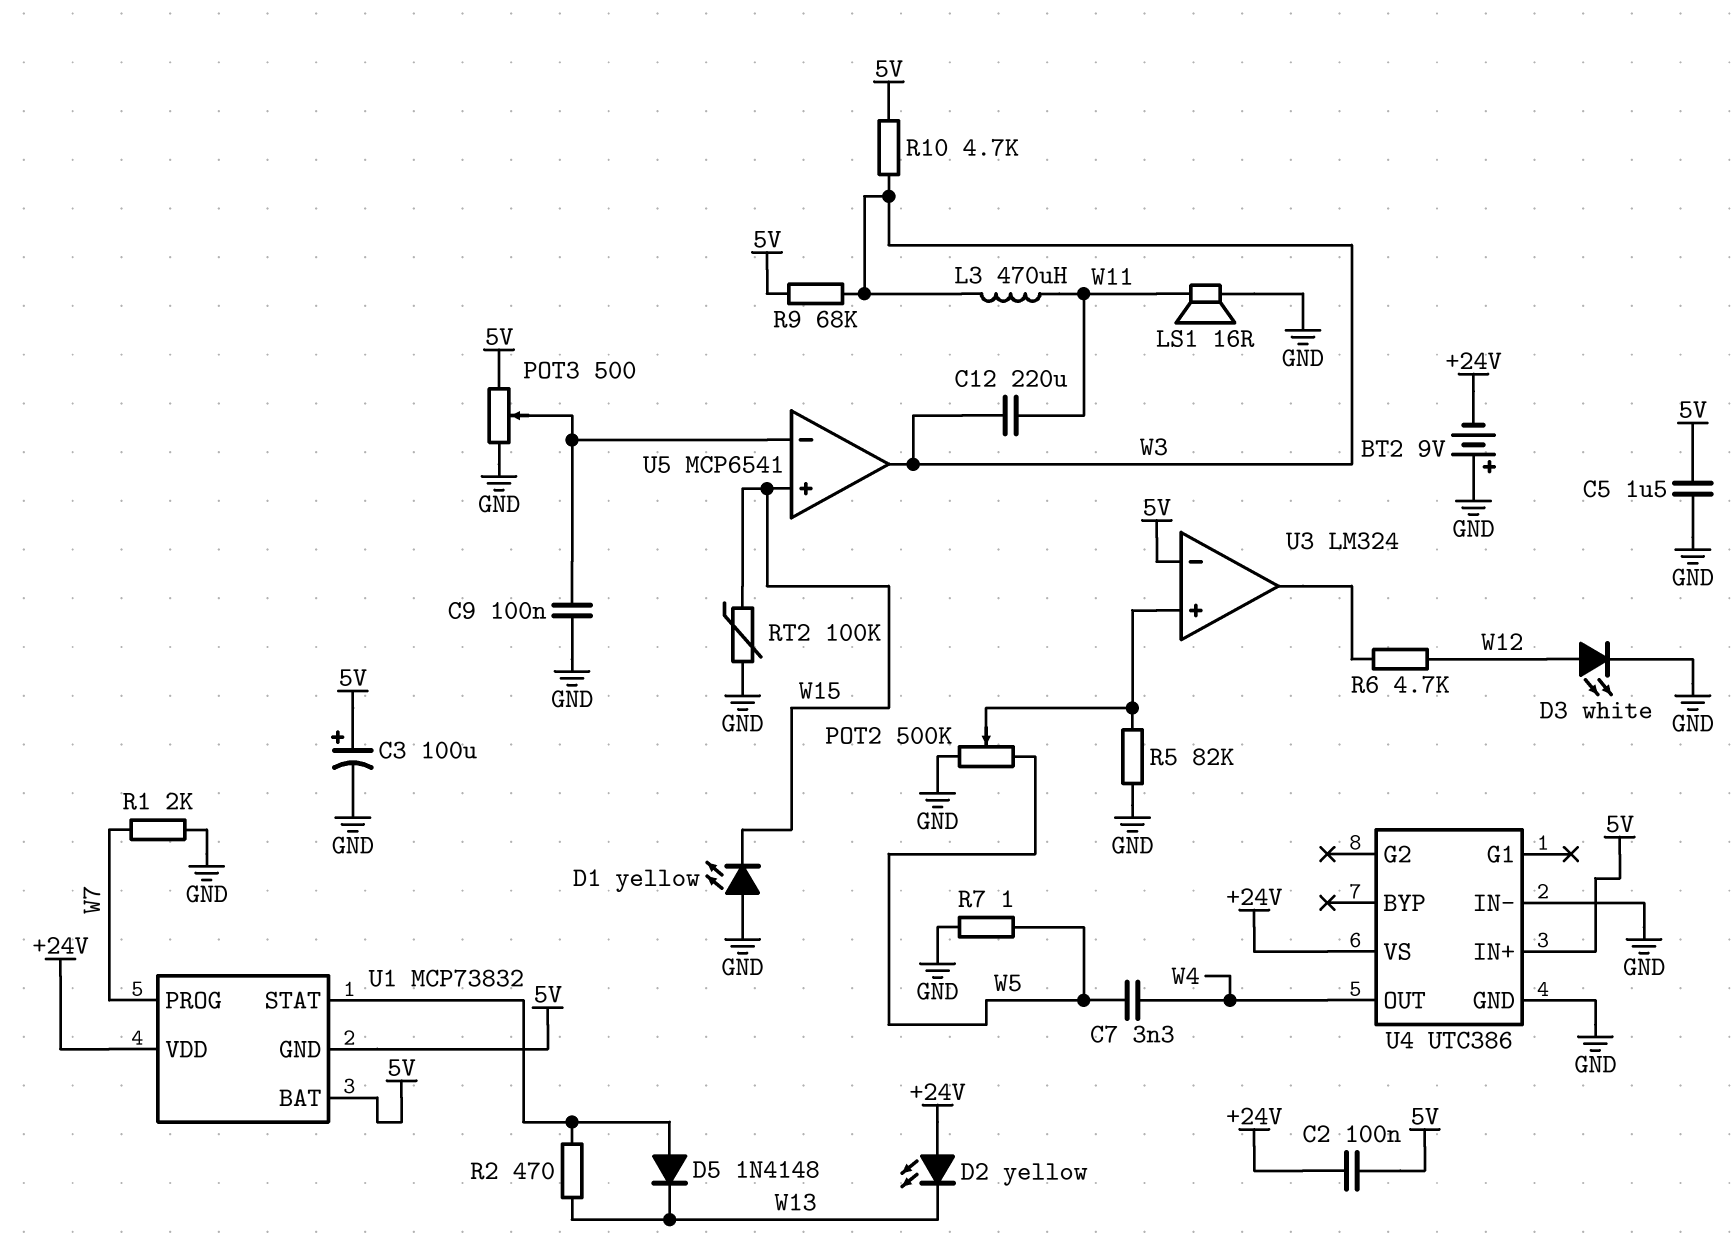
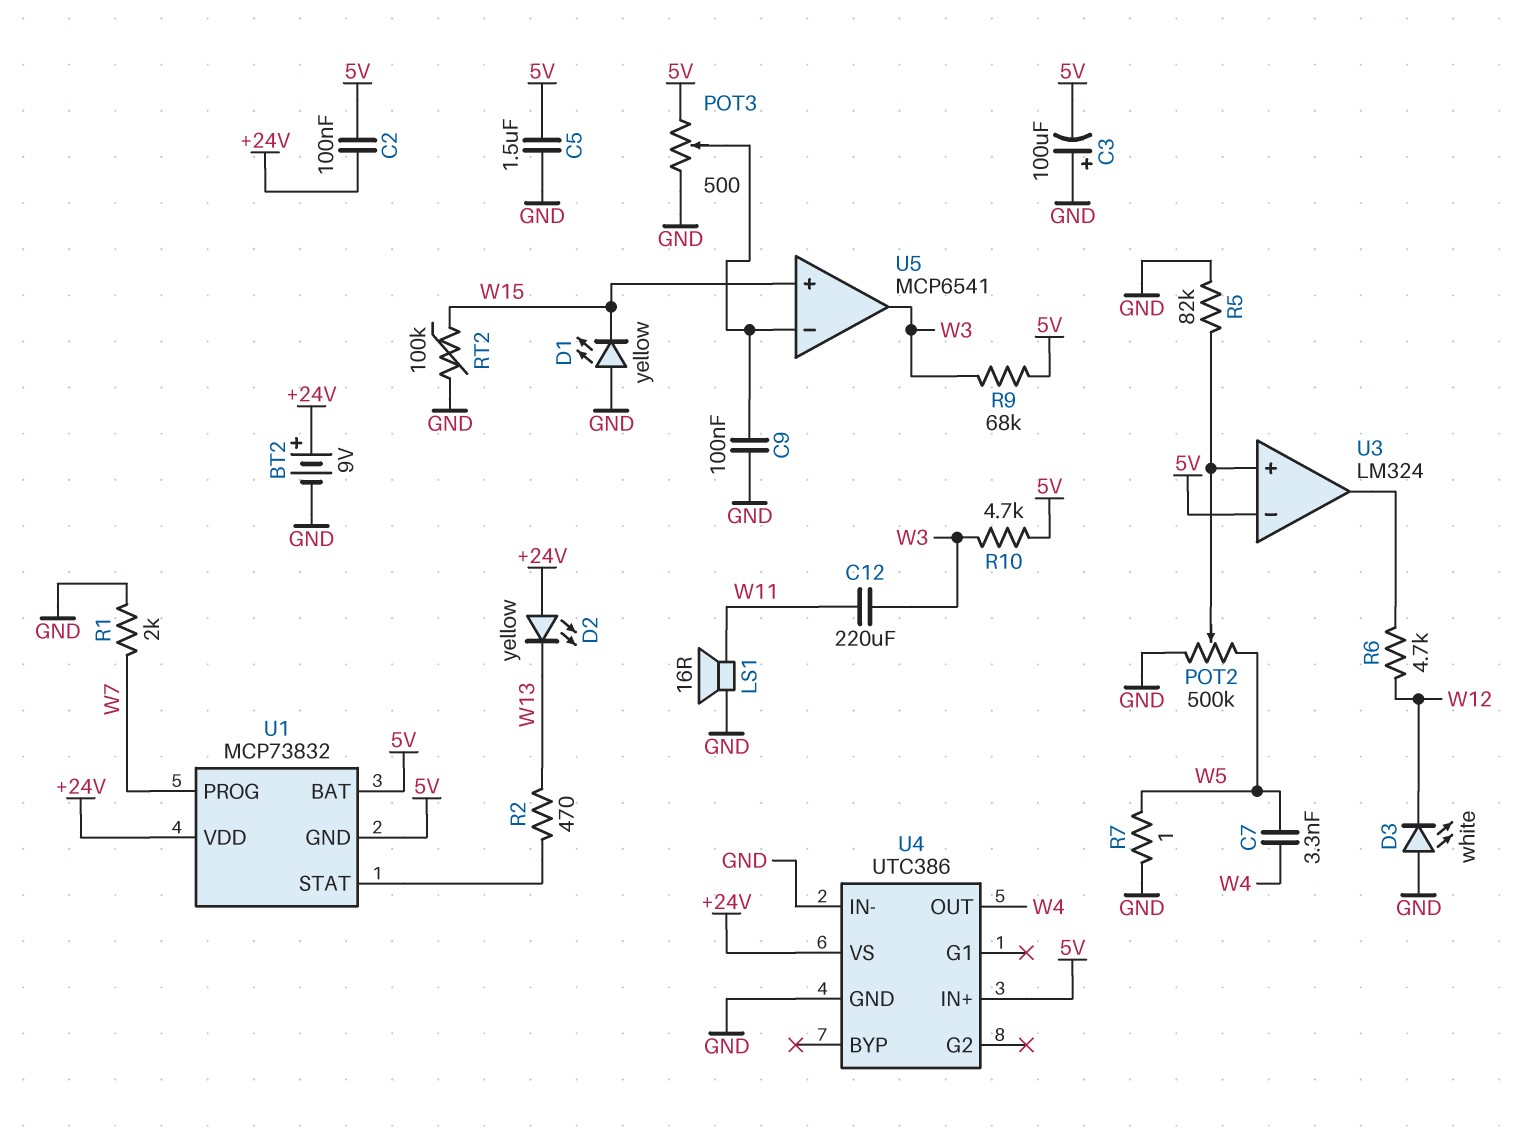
BT2: 9V (plus GND, minus +24V) -> 9V (plus +24V, minus GND)
C3: 100uF (plus 5V, minus GND) -> 100uF (plus GND, minus 5V)
D3: LED white (A W12, K GND) -> LED white (A GND, K W12)
D5: diode 1N4148 (A U1/STAT, K W13) -> none
L3: 470uH (W3, W11) -> none

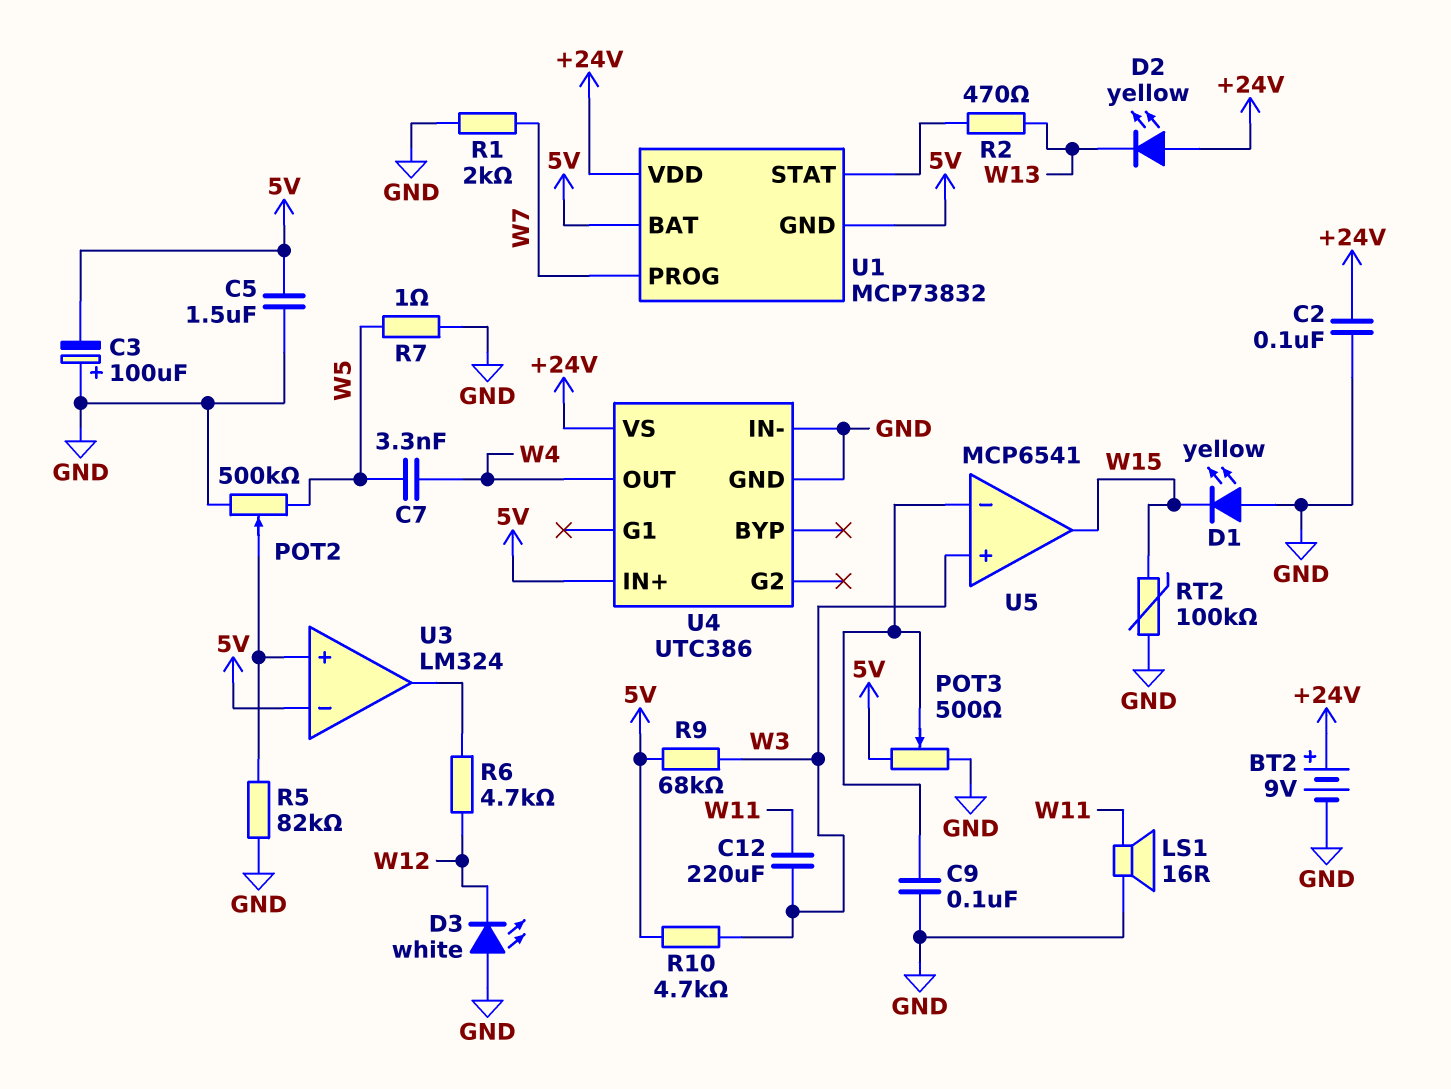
C2: 100nF (+24V, 5V) -> 100nF (+24V, GND)
U5 pin in+: W15 -> W3
U5 pin out: W3 -> W15

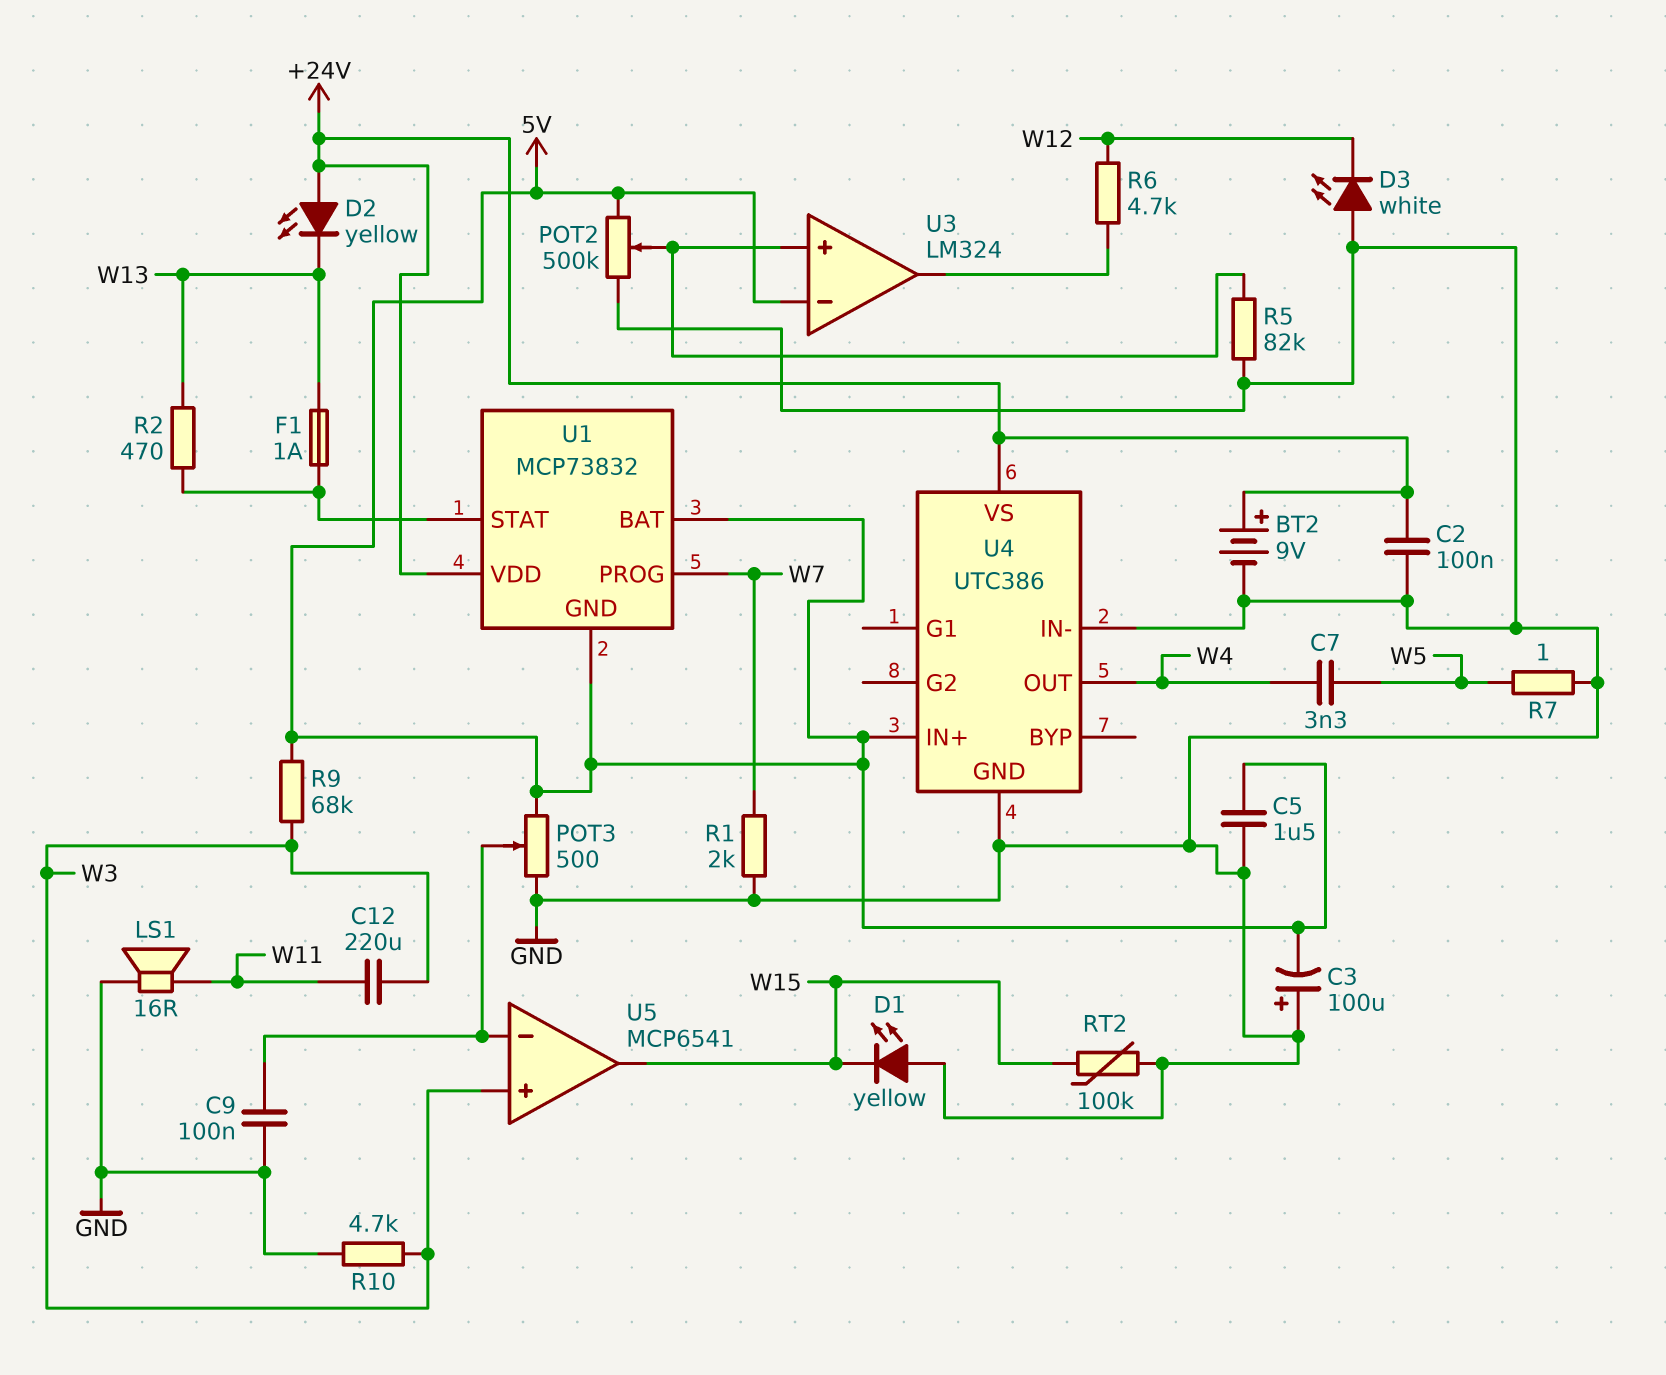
F1: none -> 1A (U1/STAT, W13)
POT2: 500k (GND, W5, wiper U3/in+) -> 500k (5V, GND, wiper U3/in+)
R10: 4.7k (5V, W3) -> 4.7k (GND, W3)

